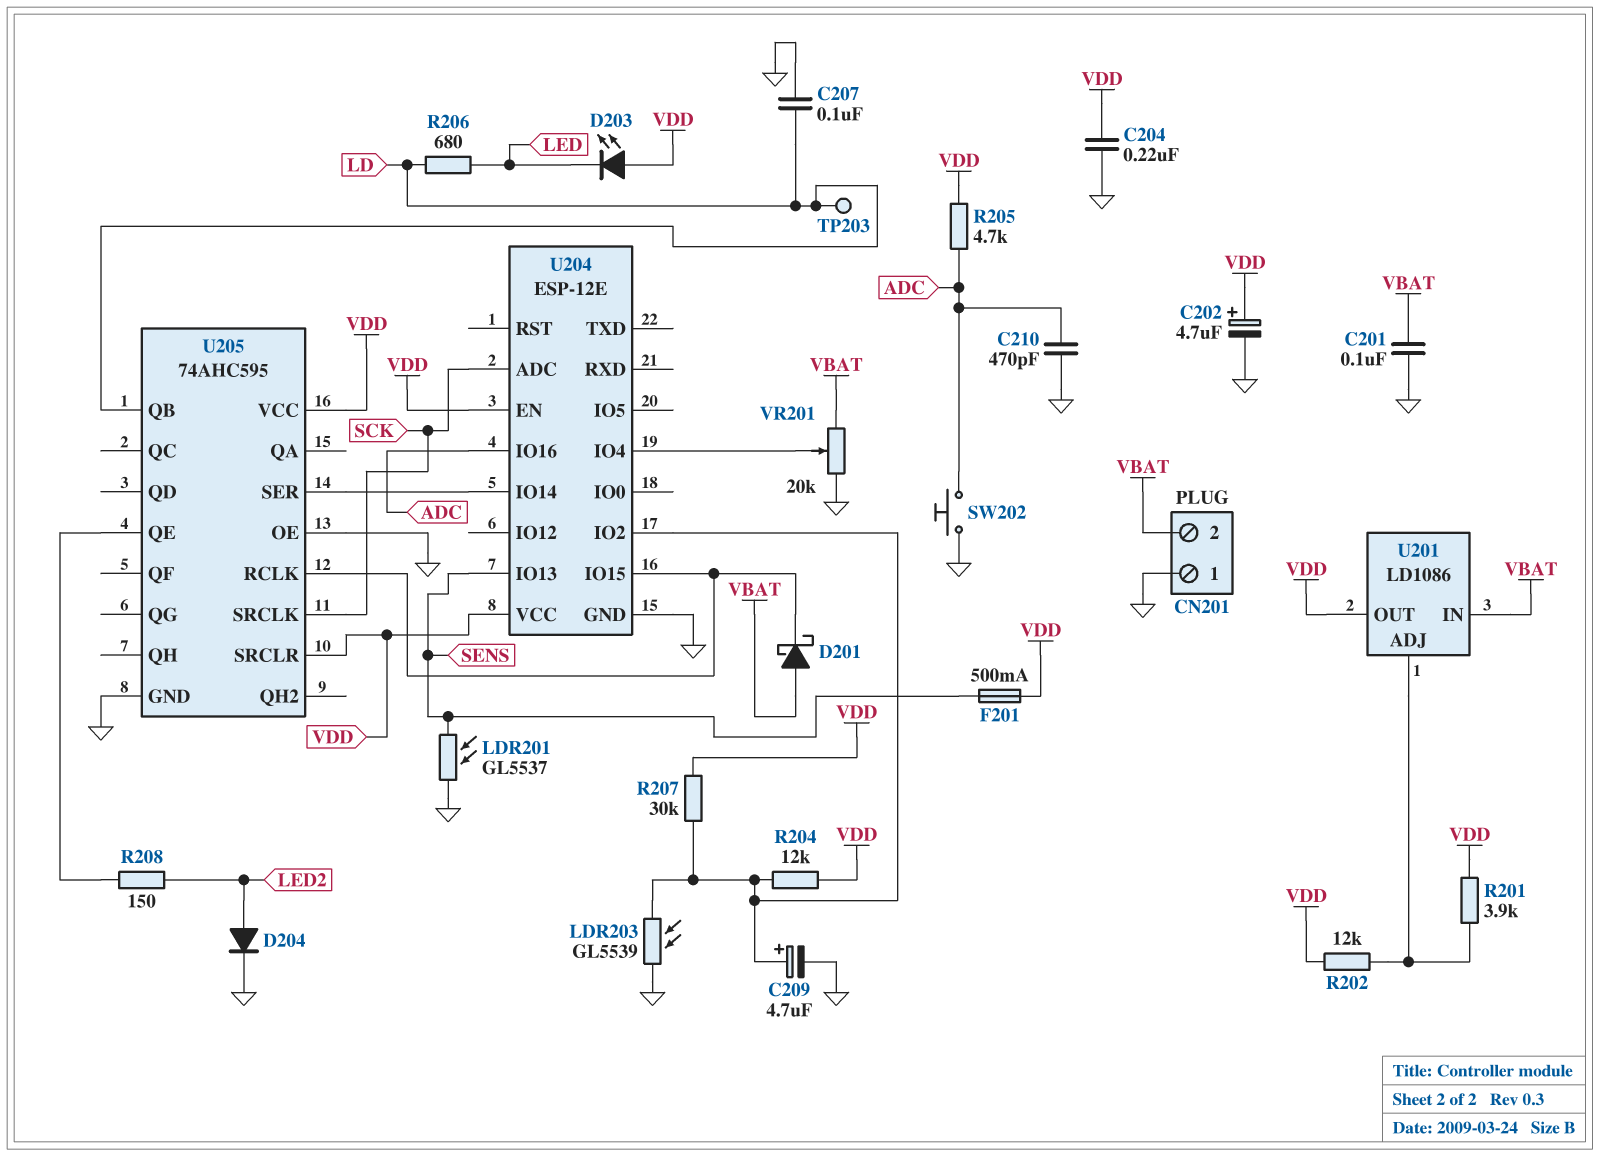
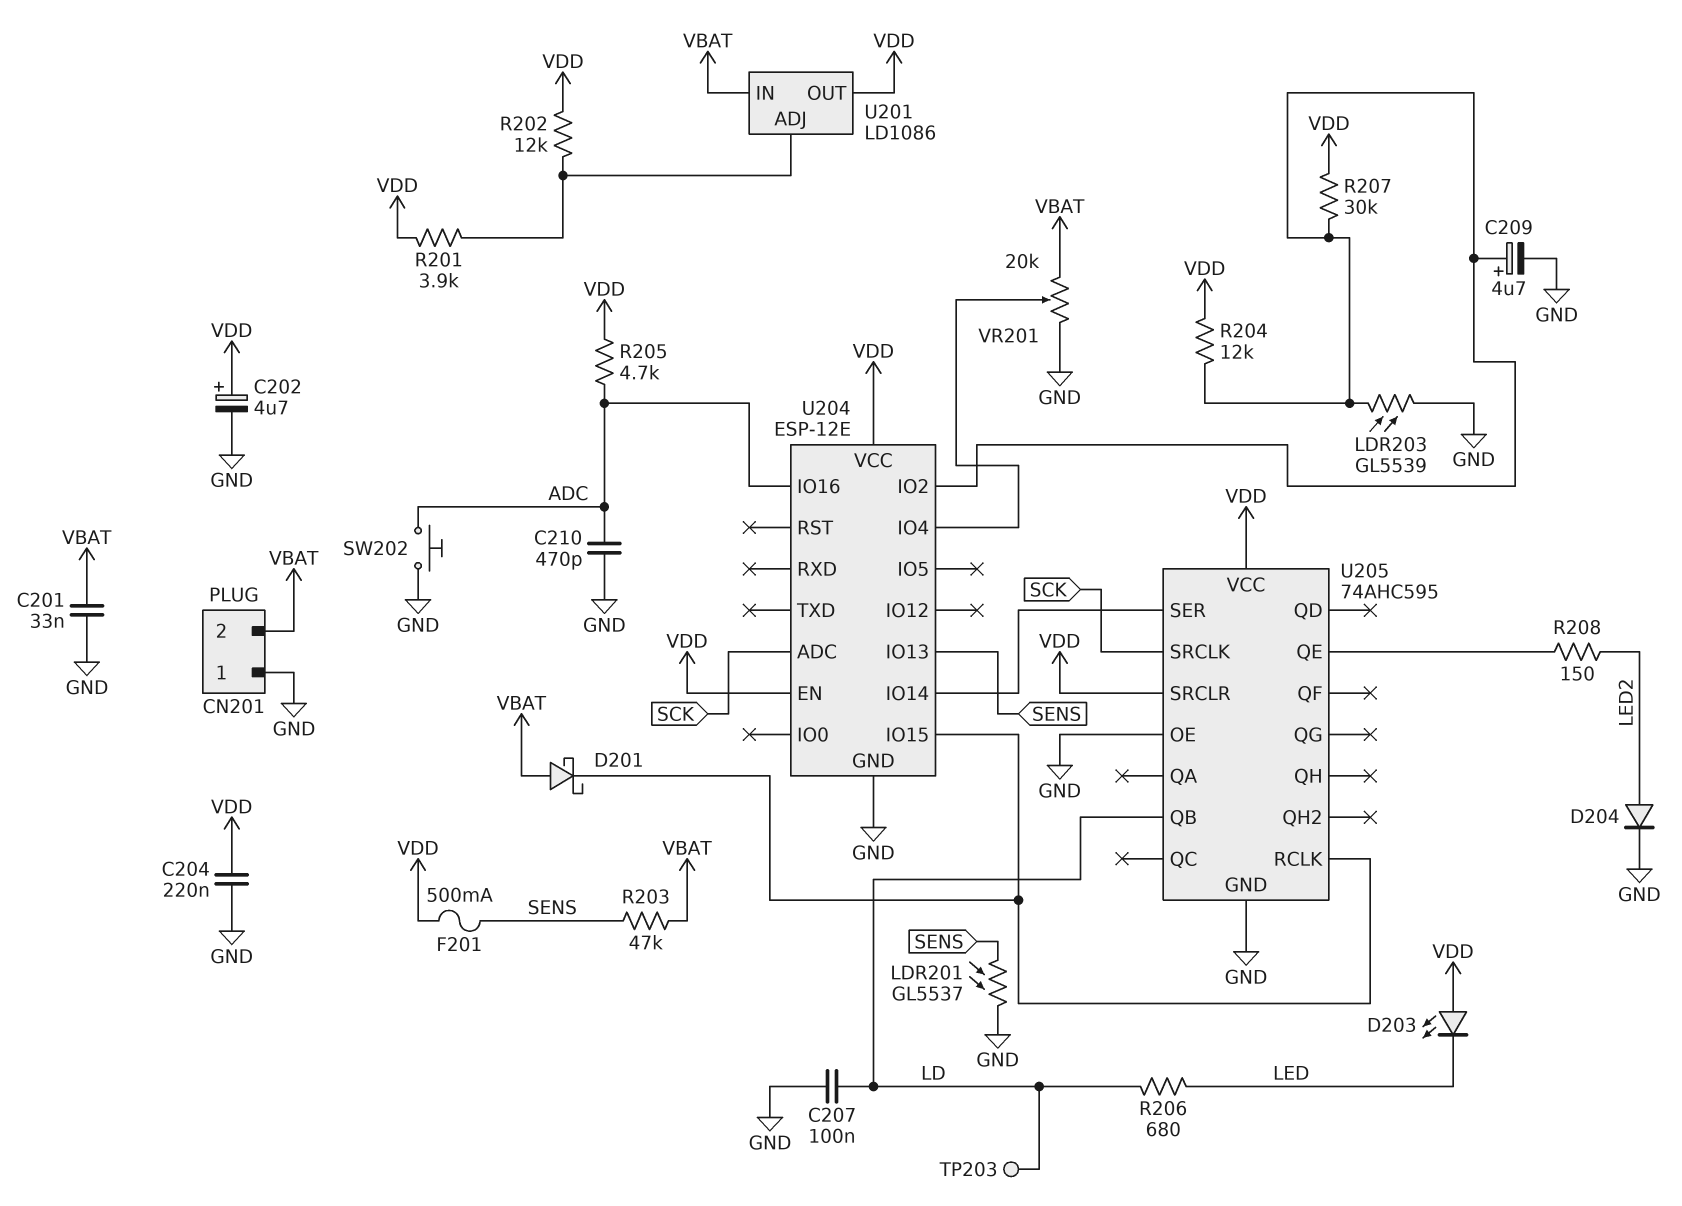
C201: 100nF (GND, VBAT) -> 33nF (GND, VBAT)
R203: none -> 47k (SENS, VBAT)

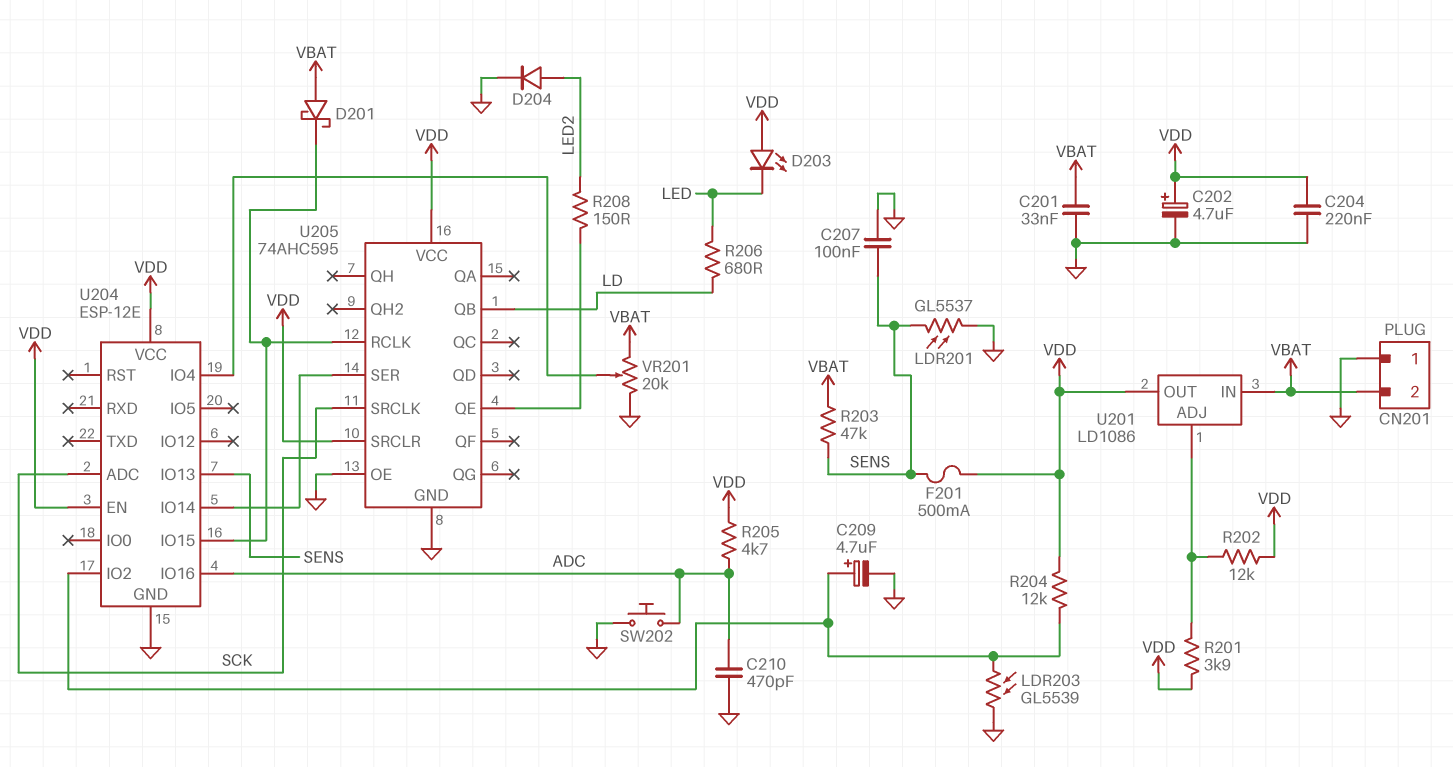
C207: 100nF (GND, LD) -> 100nF (GND, SENS)
R207: 30k (U204/IO2, VDD) -> none
TP203: test point (LD) -> none

